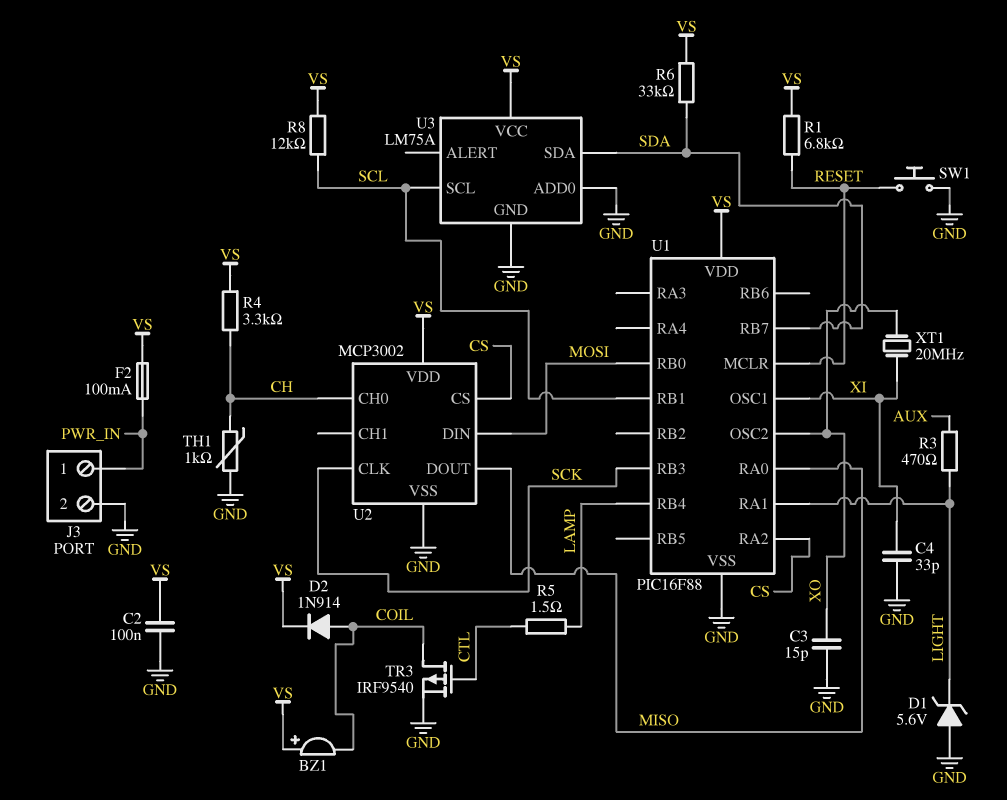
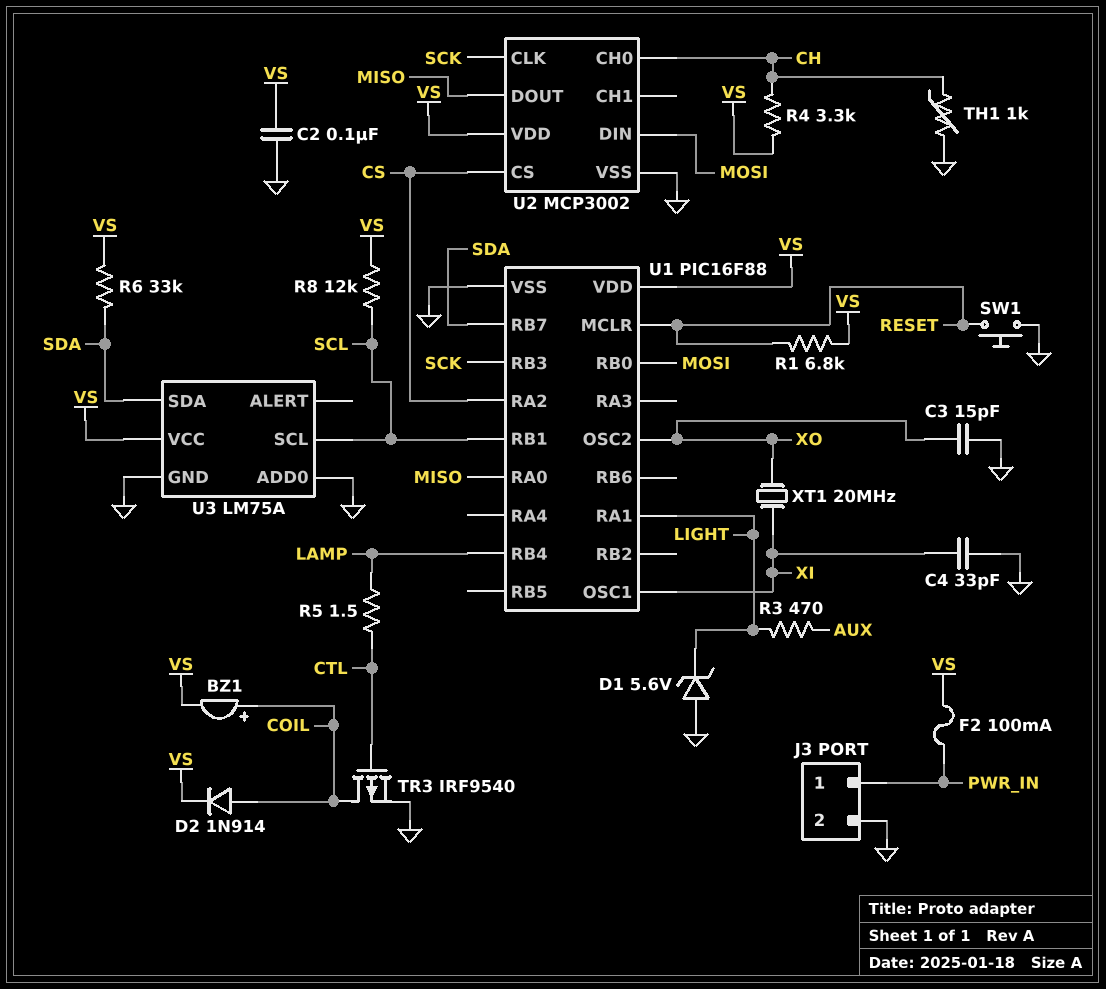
BZ1: buzzer (plus VS, minus COIL) -> buzzer (plus COIL, minus VS)

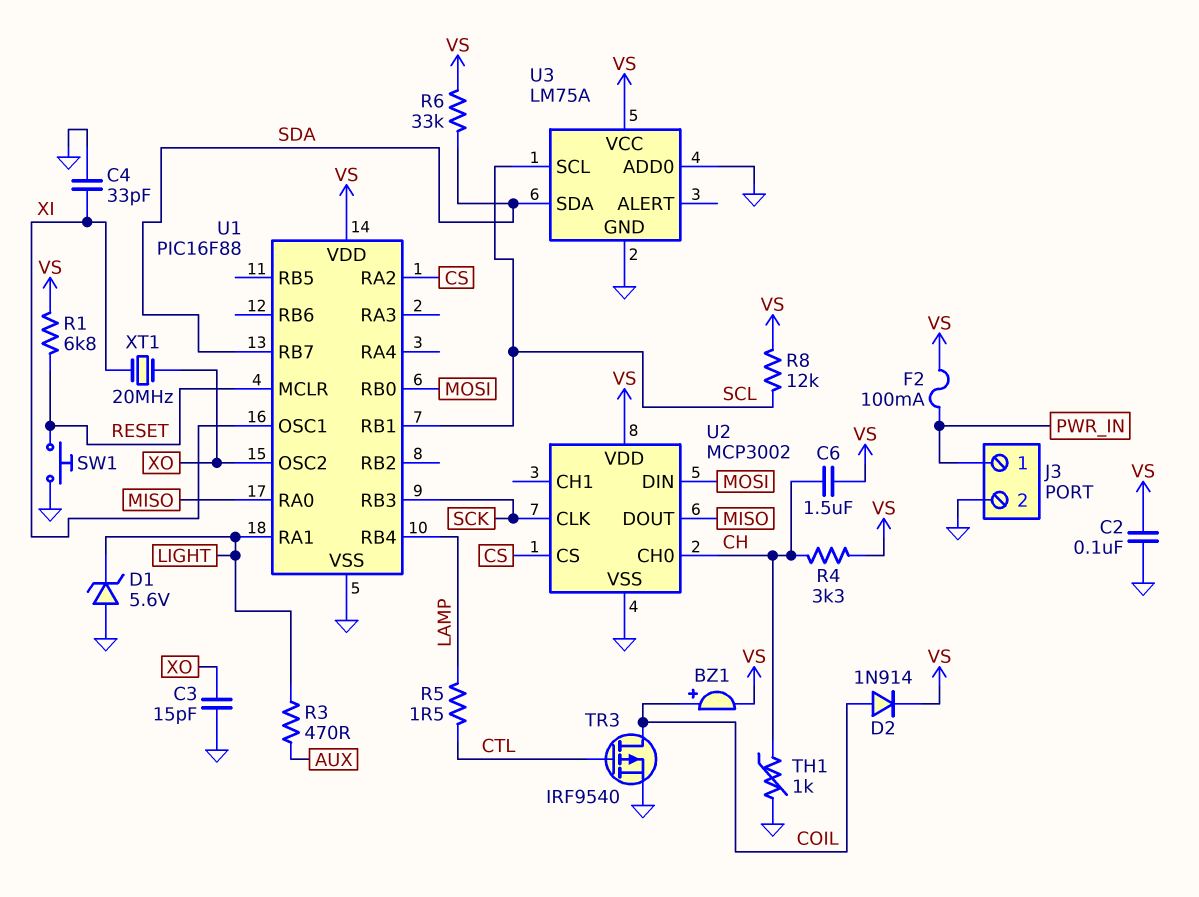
C6: none -> 1.5uF (CH, VS)

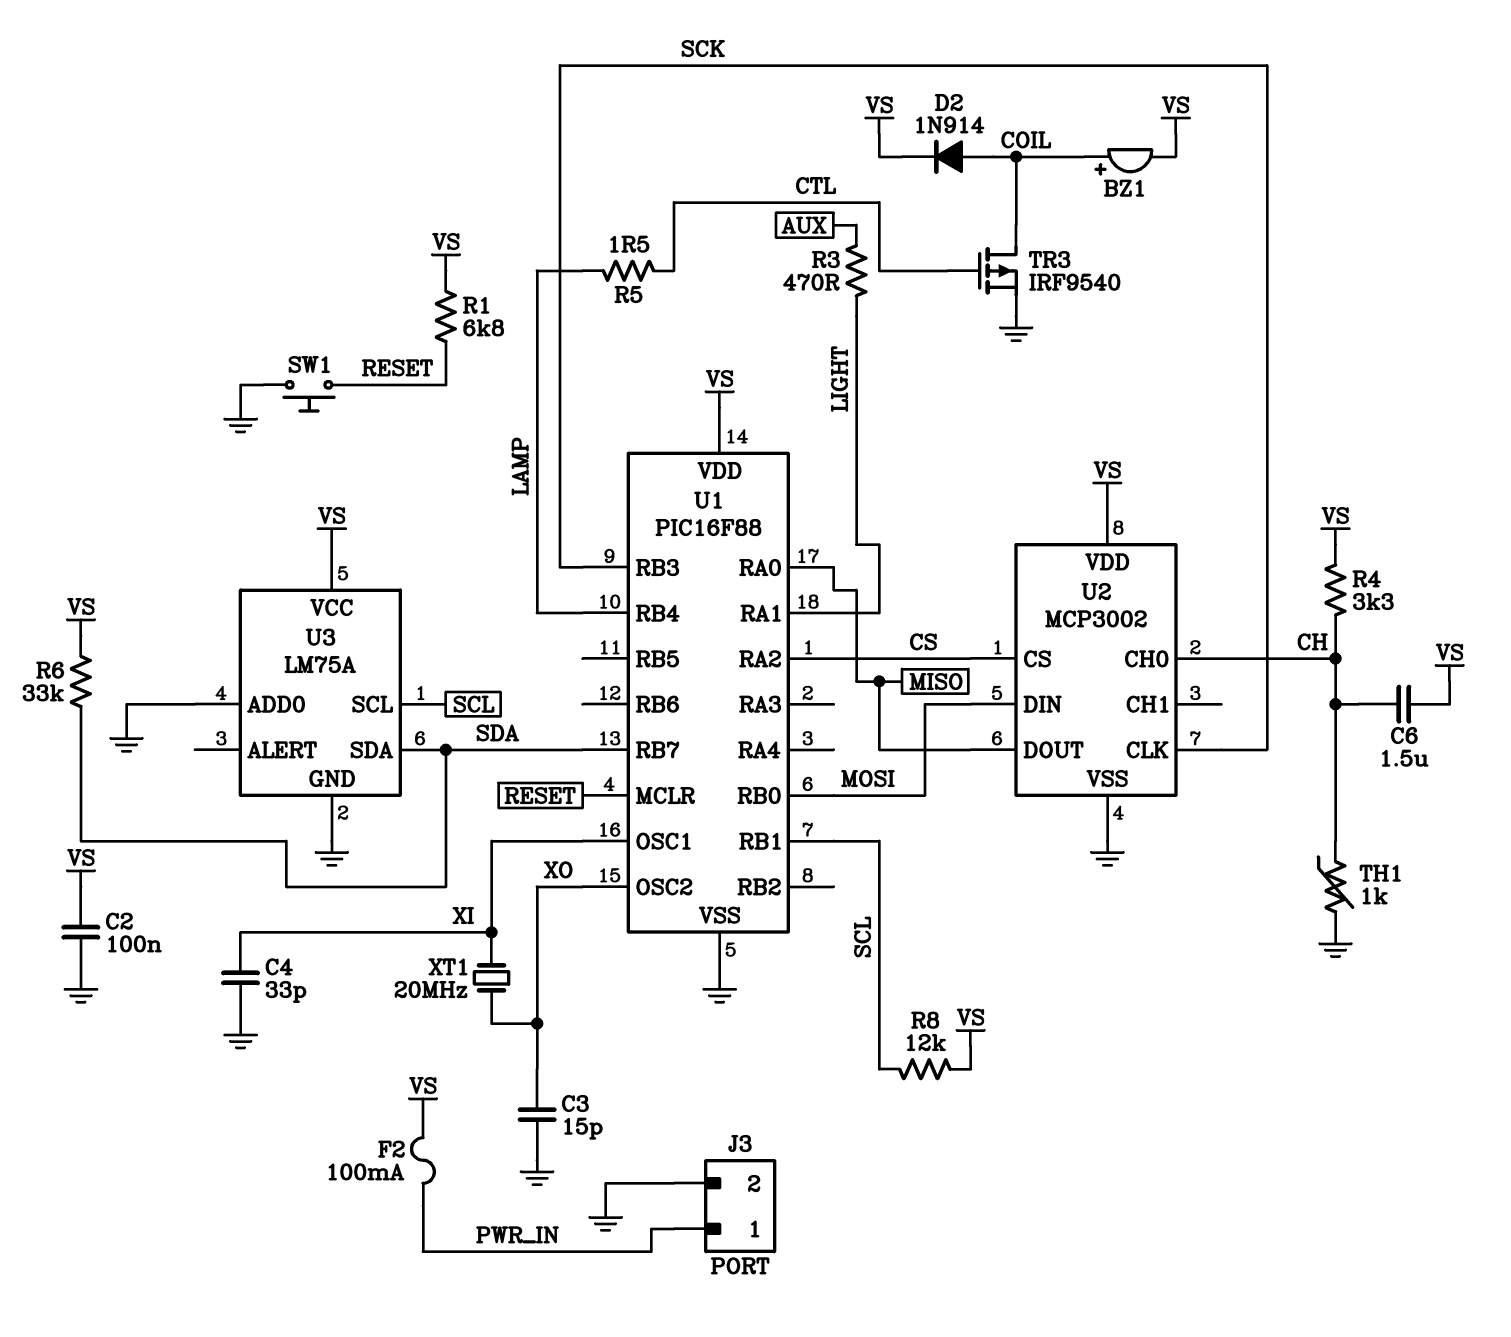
D1: zener 5.6V (A GND, K LIGHT) -> none

